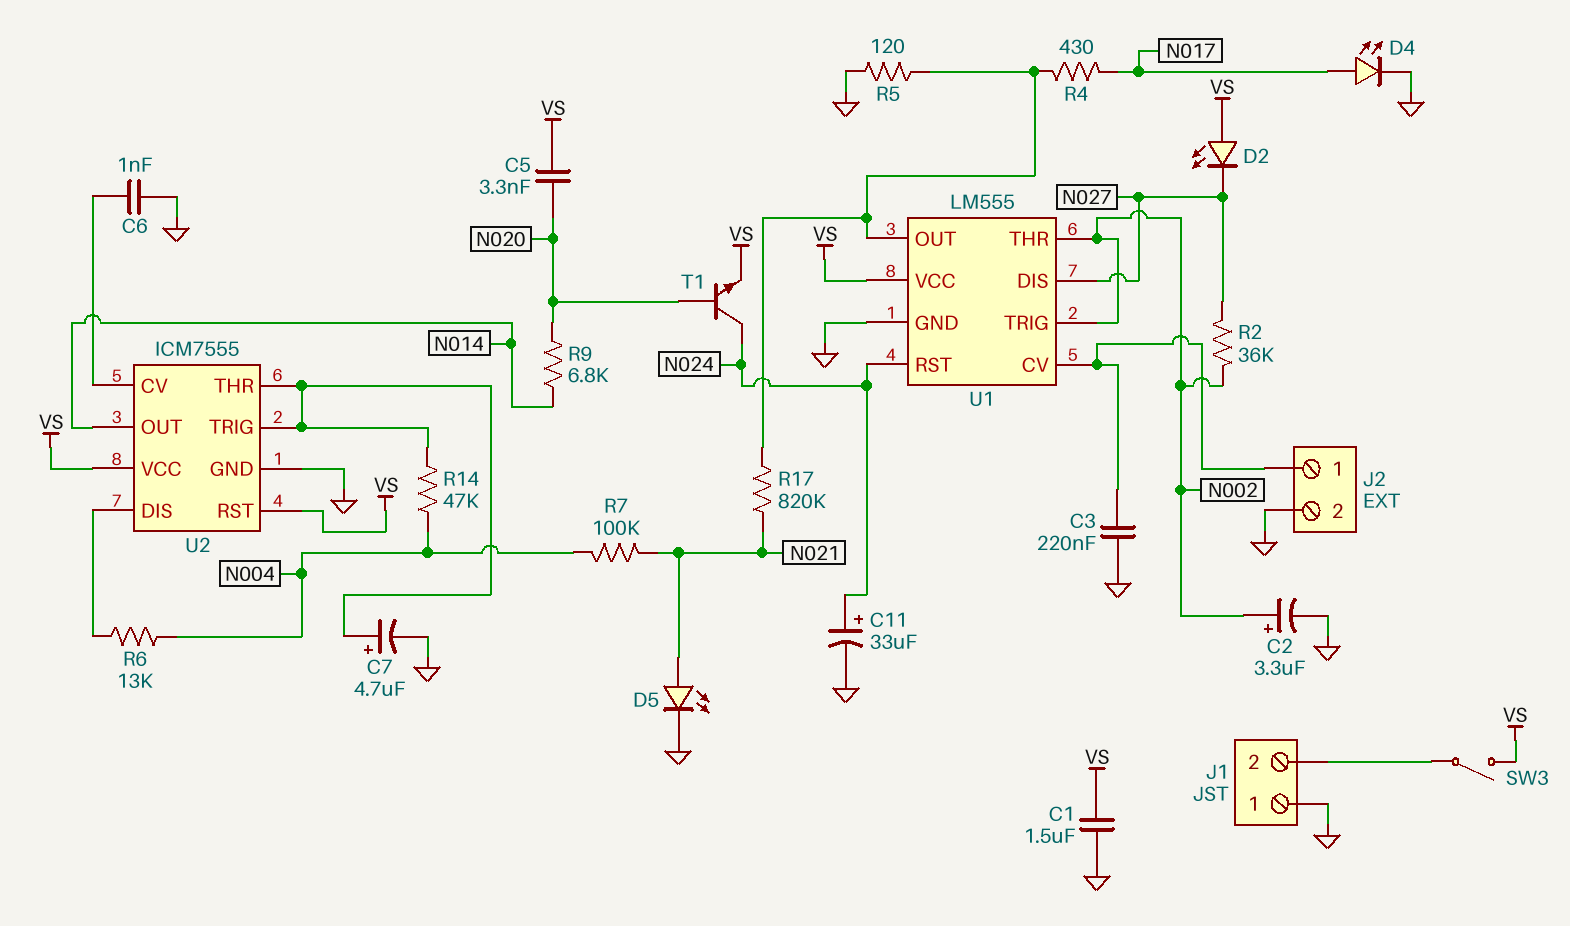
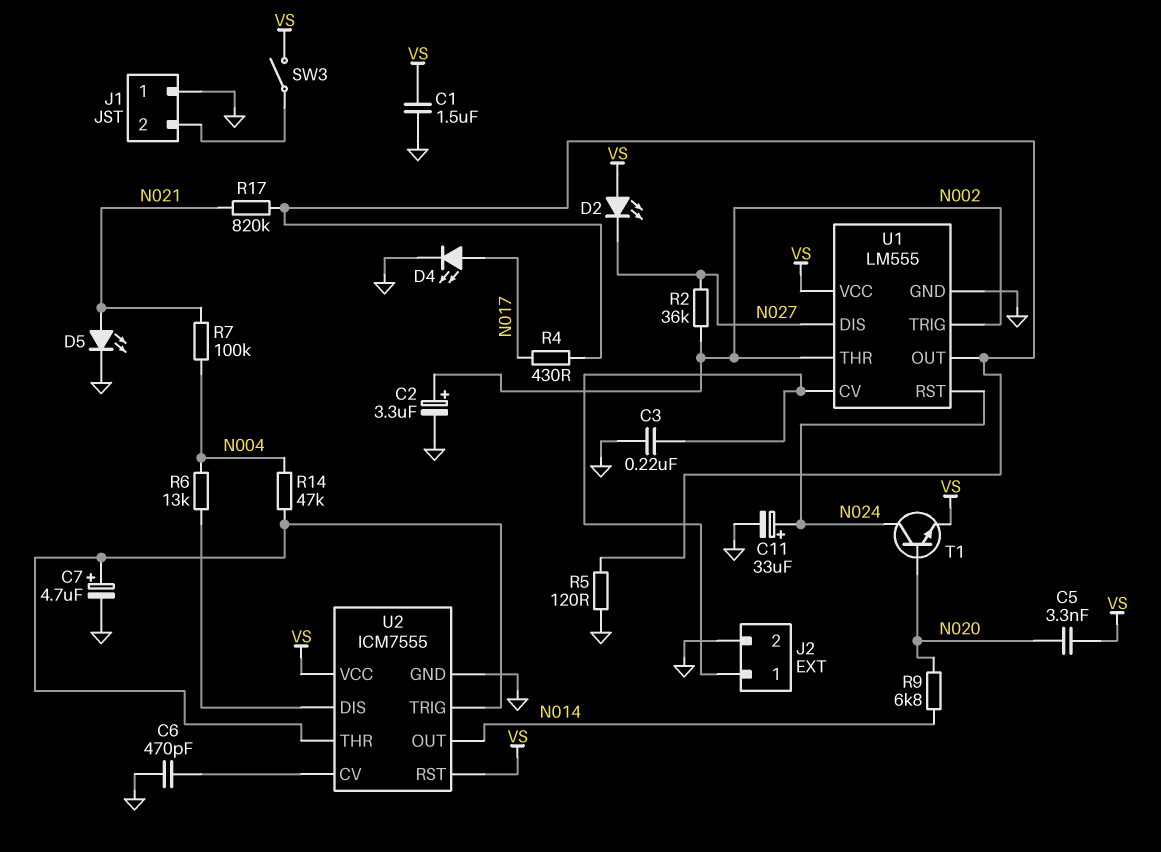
C6: 1nF (GND, U2/CV) -> 470pF (GND, U2/CV)

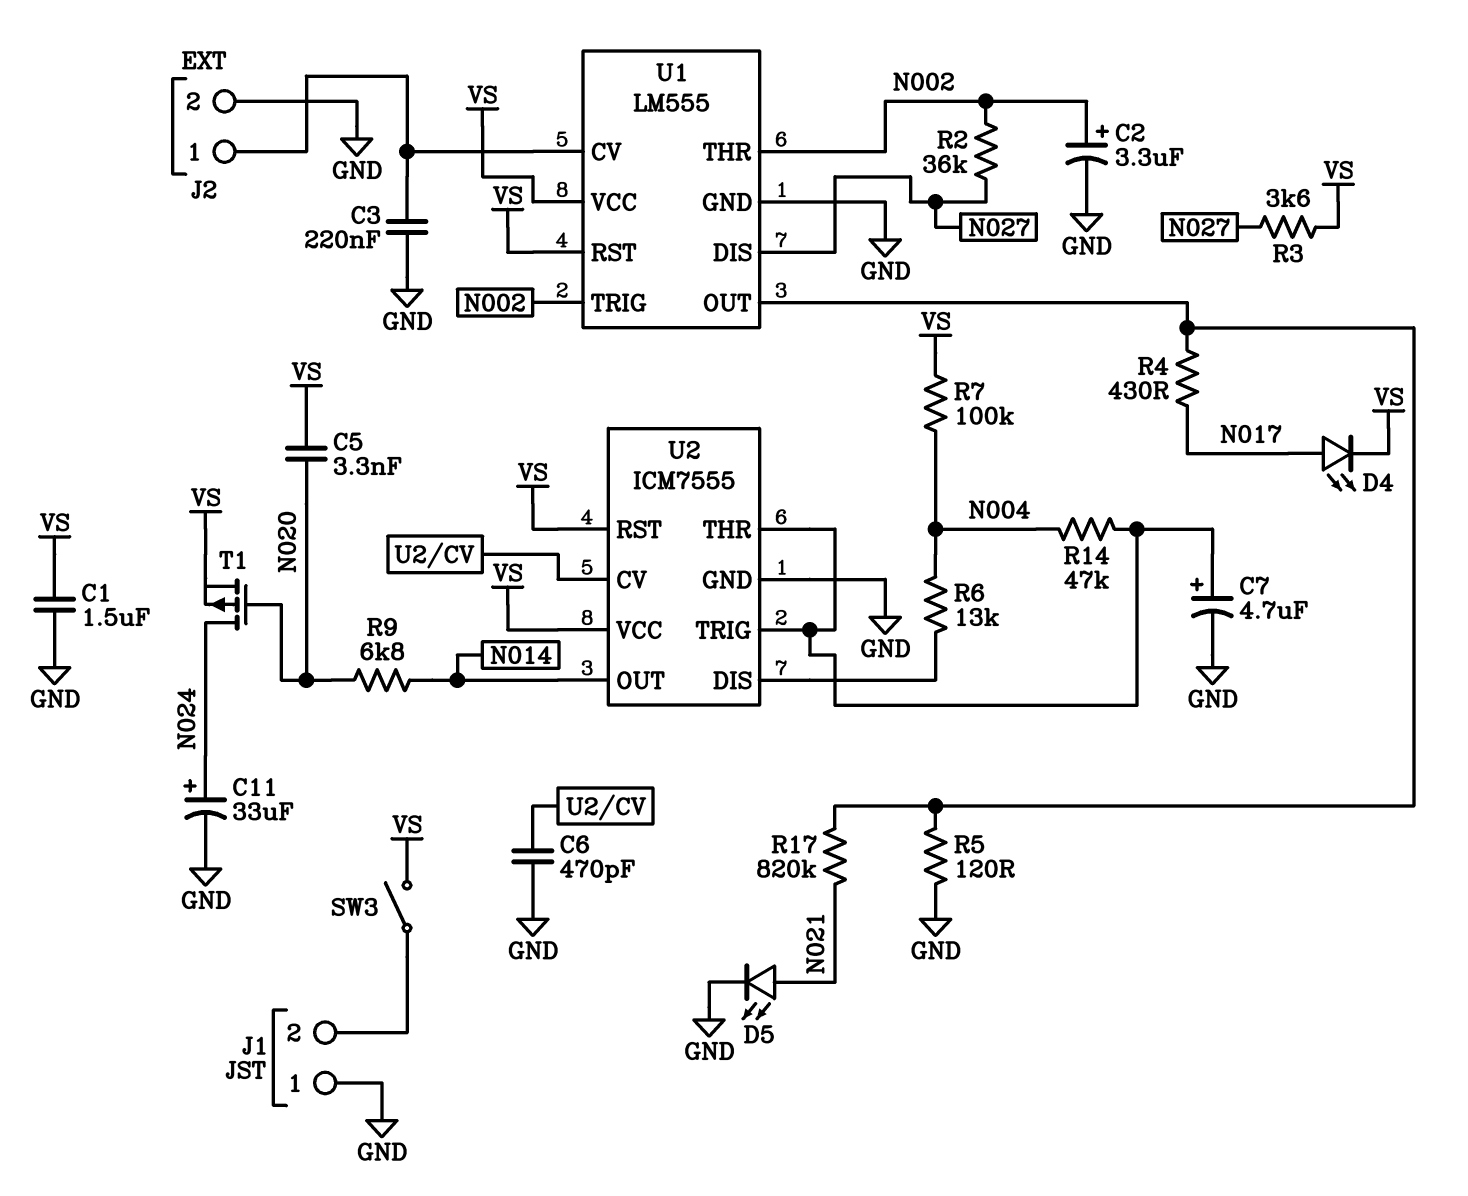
D2: LED (A VS, K N027) -> none
D4: LED (A N017, K GND) -> LED (A N017, K VS)
R3: none -> 3.6k (N027, VS)
R7: 100k (N004, N021) -> 100k (N004, VS)
T1: NPN (B N020, C N024, E VS) -> PMOS (G N020, D N024, S VS)
U1 pin RST: N024 -> VS

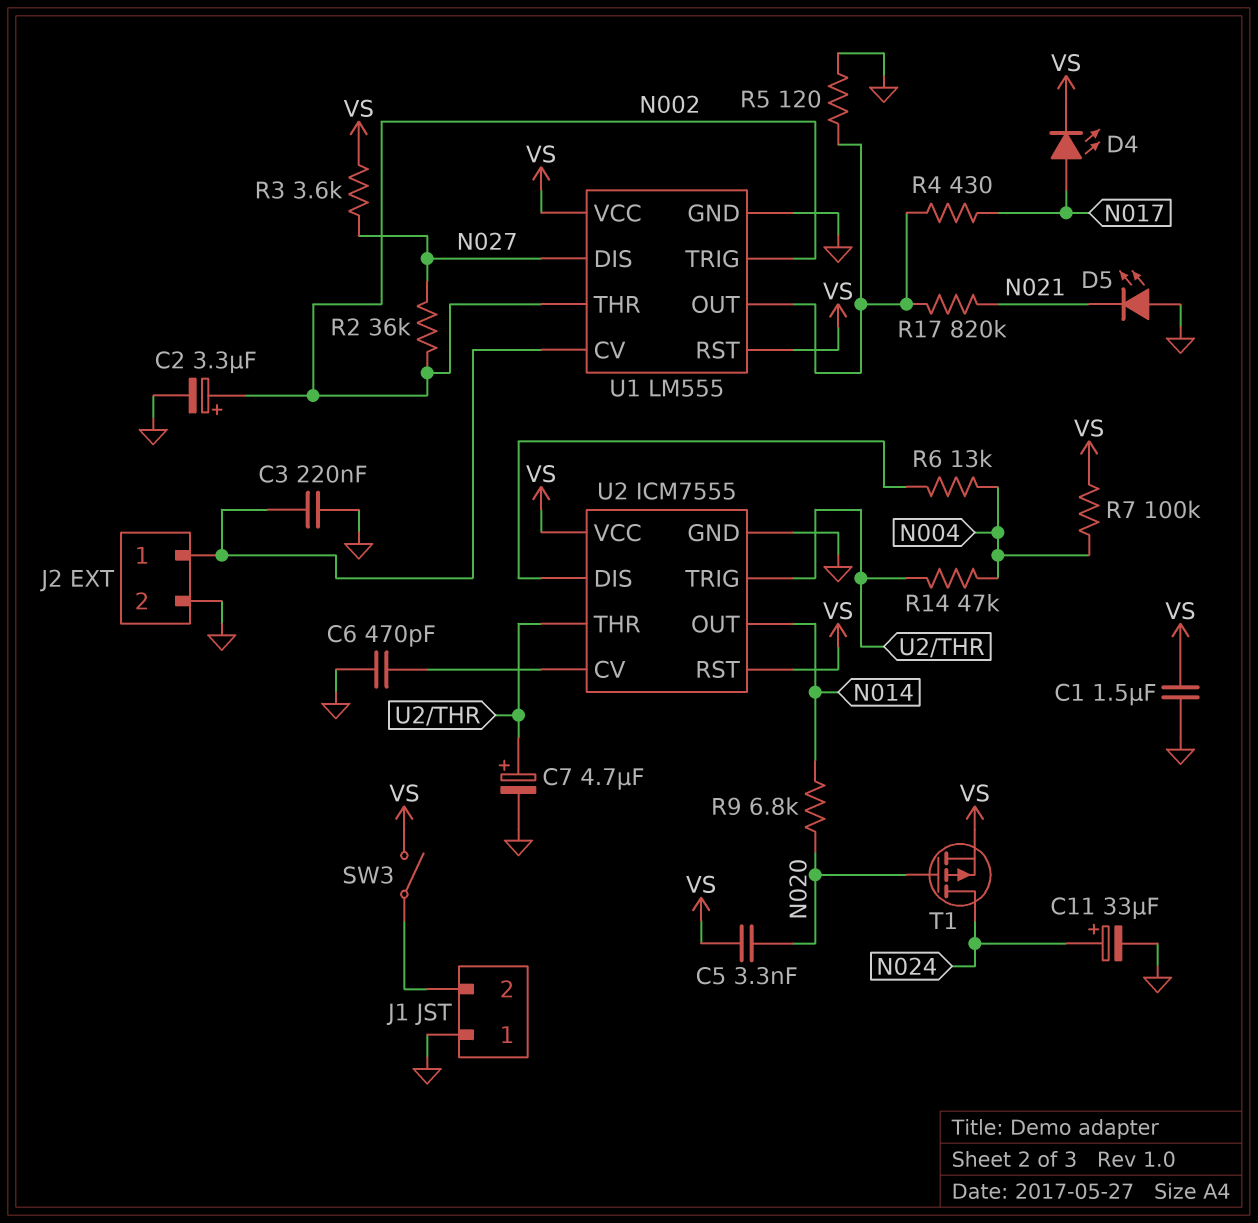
D5: LED (A N021, K GND) -> LED (A GND, K N021)

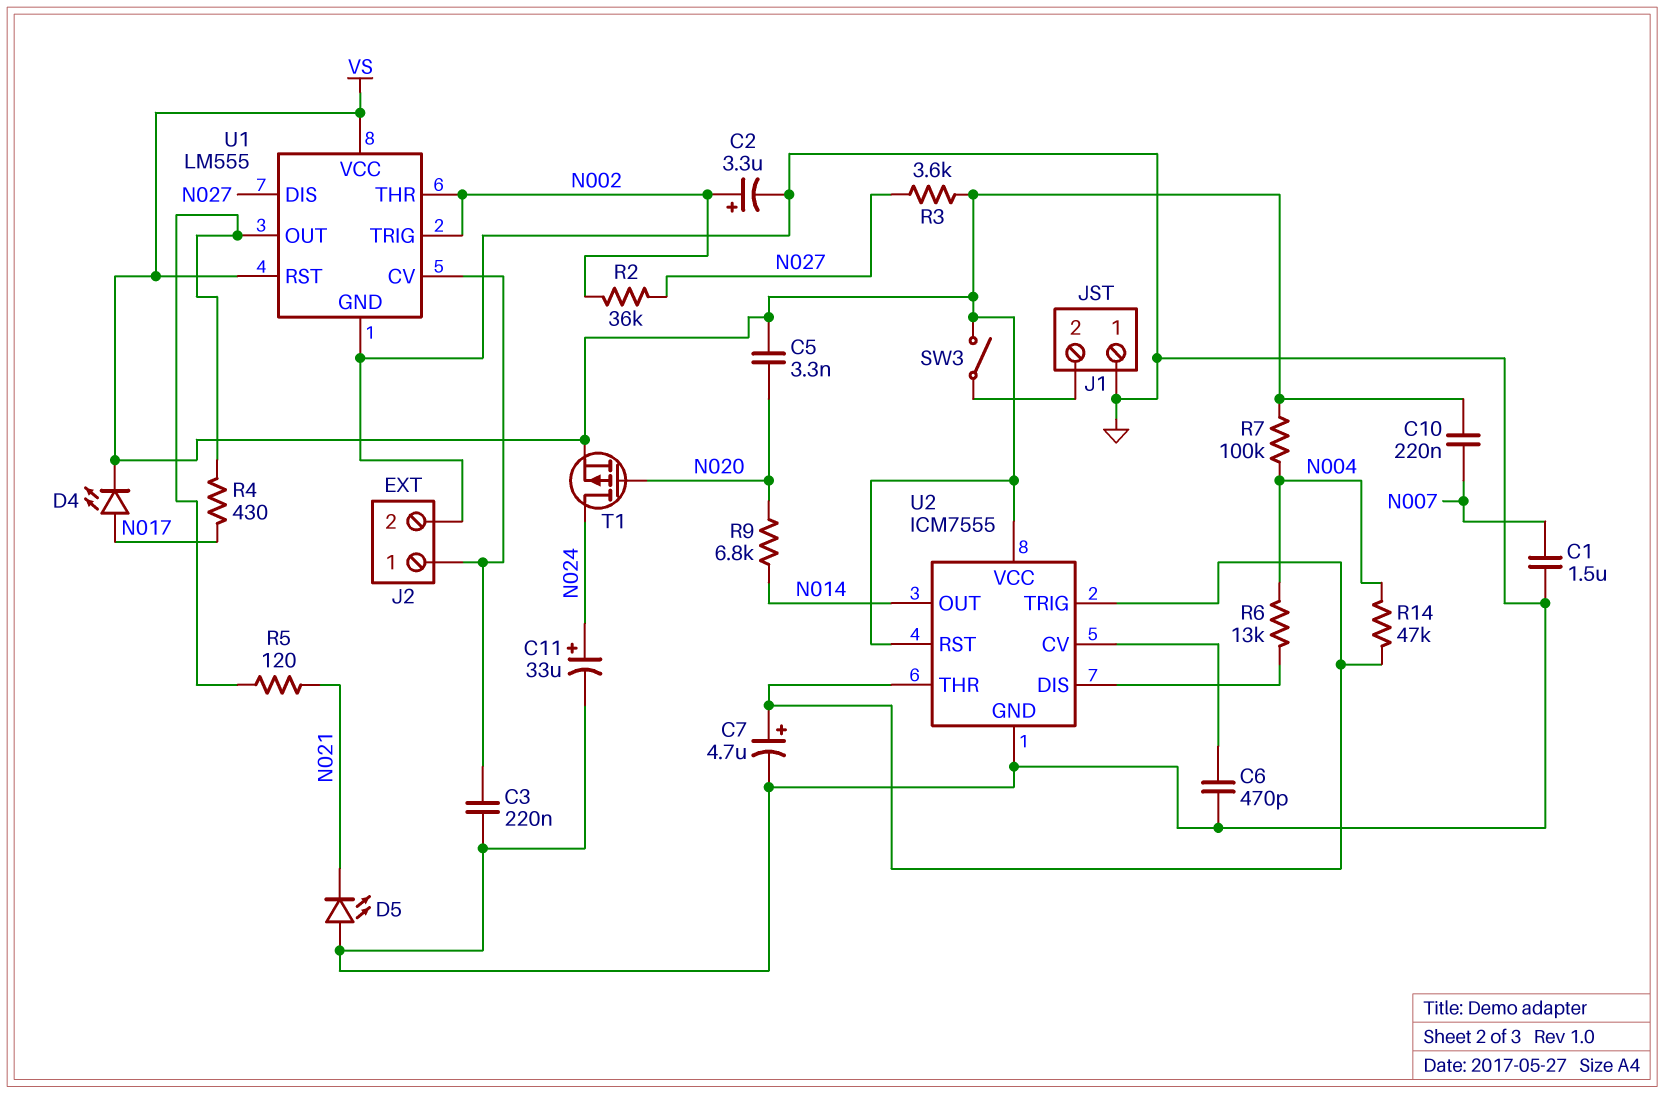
C1: 1.5uF (GND, VS) -> 1.5uF (GND, N007)
C10: none -> 220nF (N007, VS)
R5: 120 (GND, U1/OUT) -> 120 (N021, U1/OUT)
R17: 820k (N021, U1/OUT) -> none

